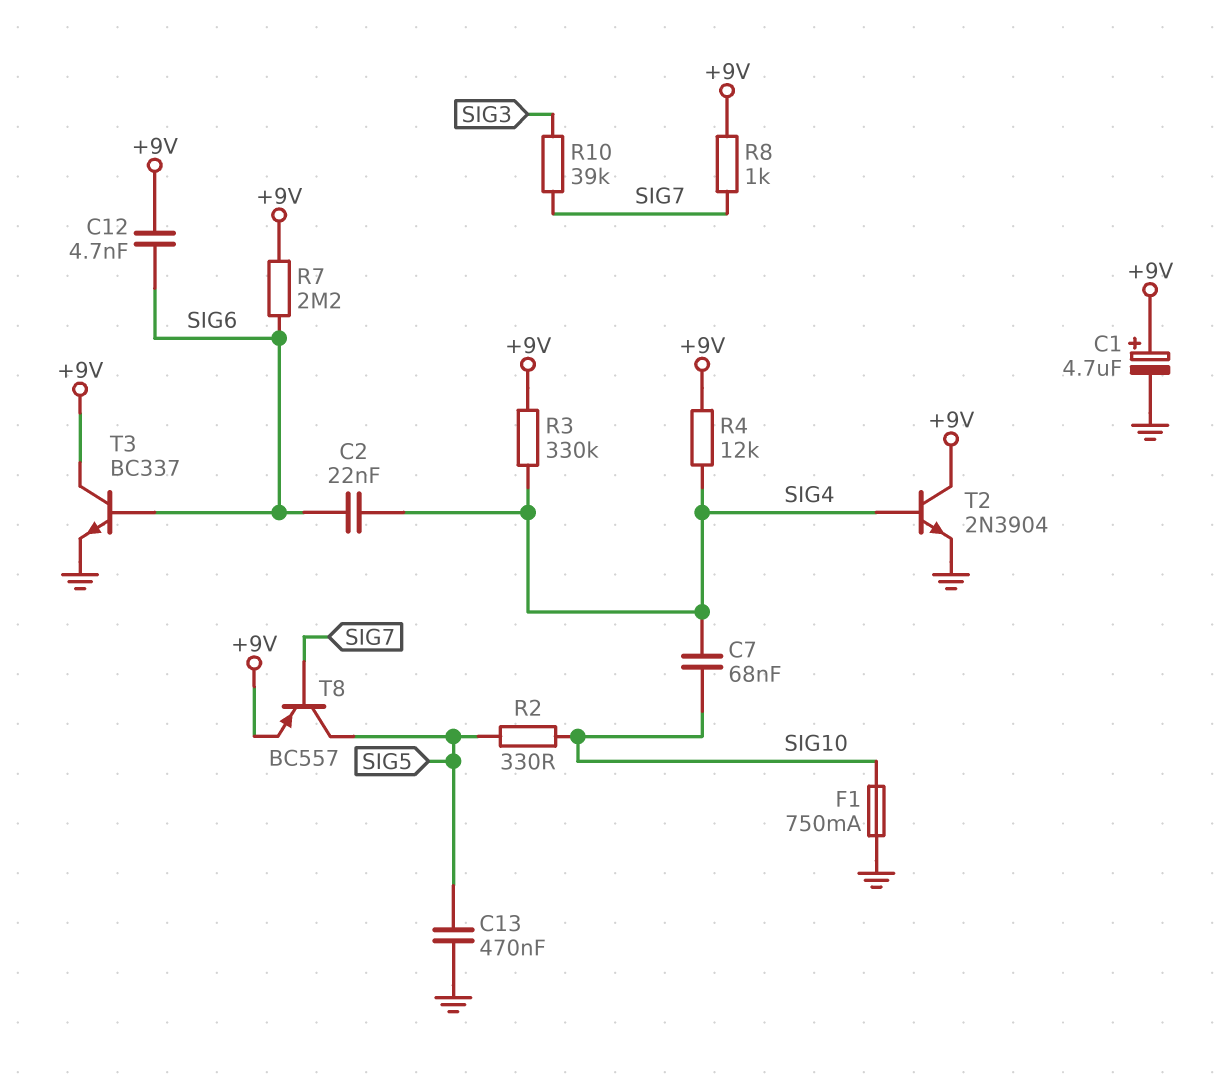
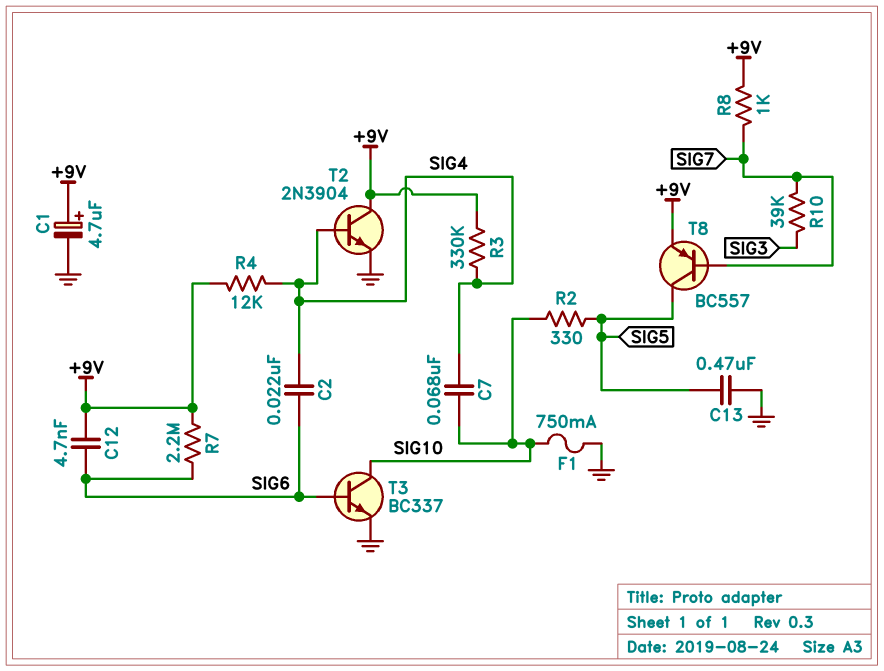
T3: NPN BC337 (B SIG6, C +9V, E GND) -> NPN BC337 (B SIG6, C SIG10, E GND)

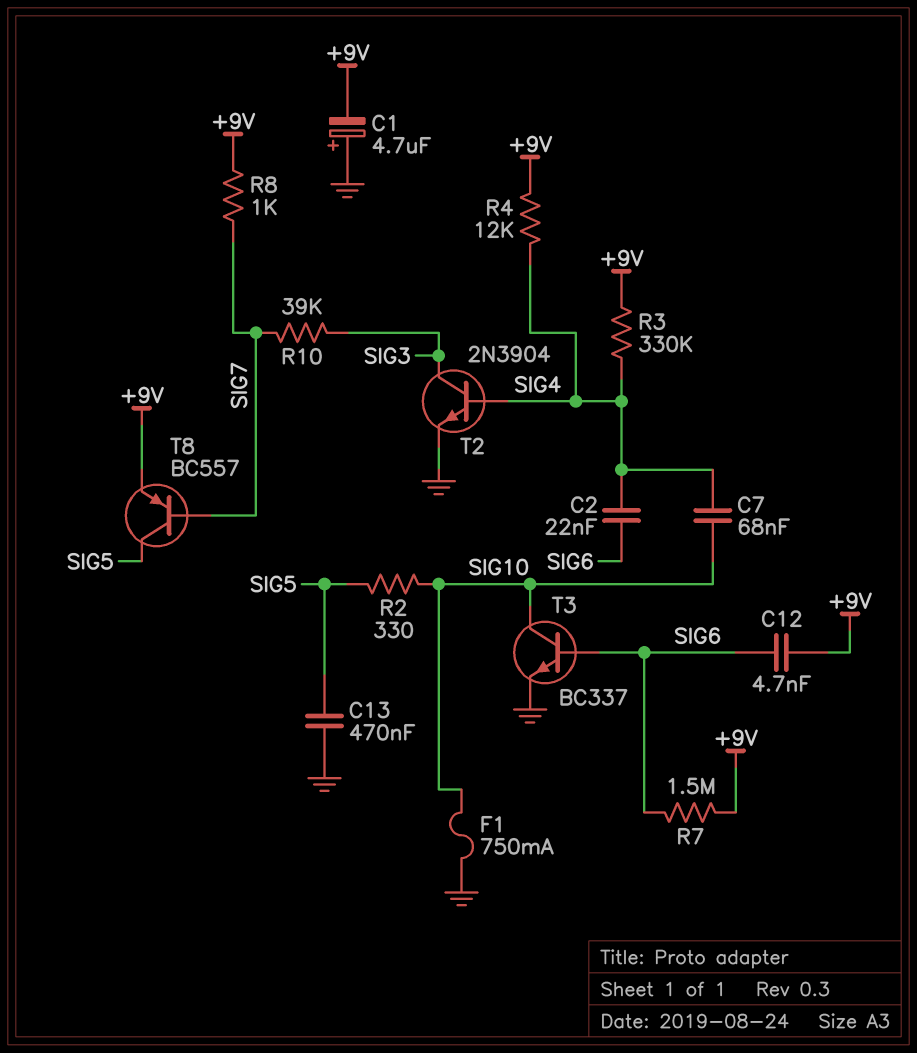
C1: 4.7uF (plus +9V, minus GND) -> 4.7uF (plus GND, minus +9V)
R7: 2.2M (+9V, SIG6) -> 1.5M (+9V, SIG6)
T2: NPN 2N3904 (B SIG4, C +9V, E GND) -> NPN 2N3904 (B SIG4, C SIG3, E GND)

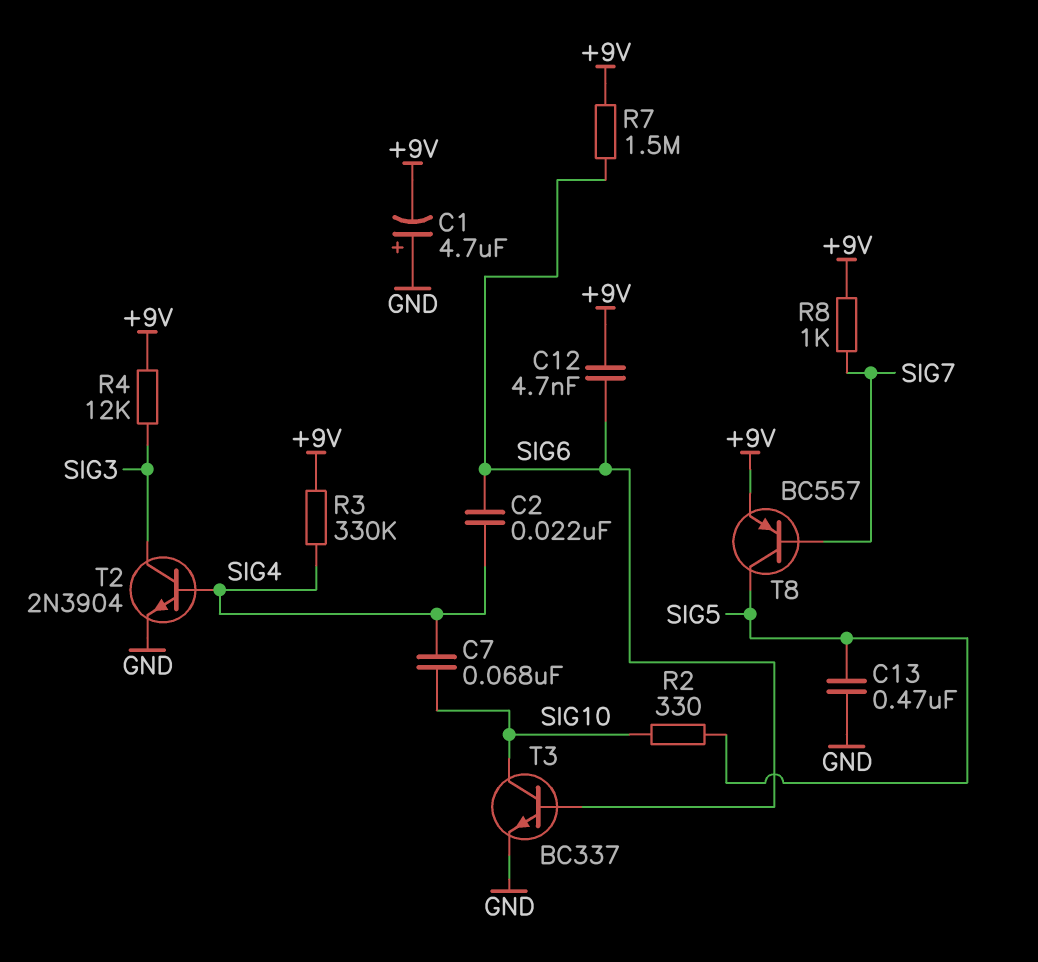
F1: 750mA (GND, SIG10) -> none
R4: 12k (+9V, SIG4) -> 12k (+9V, SIG3)
R10: 39k (SIG3, SIG7) -> none

